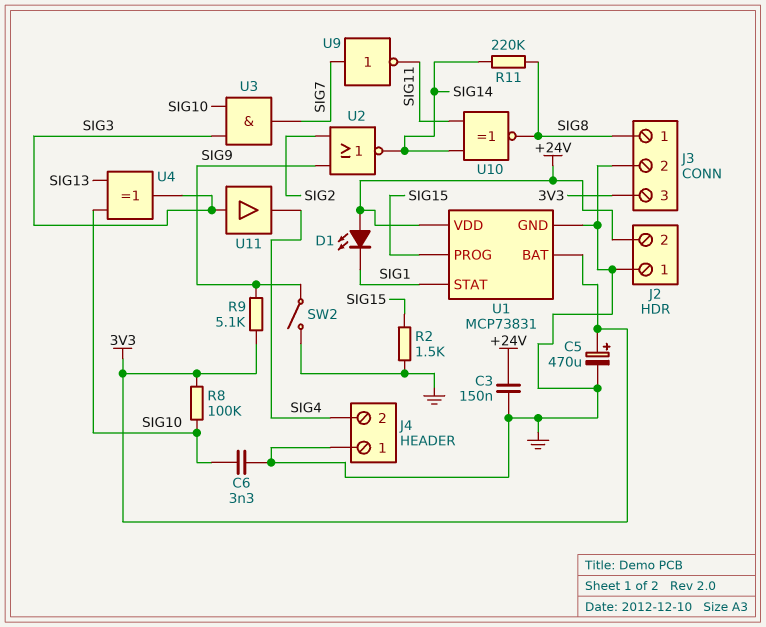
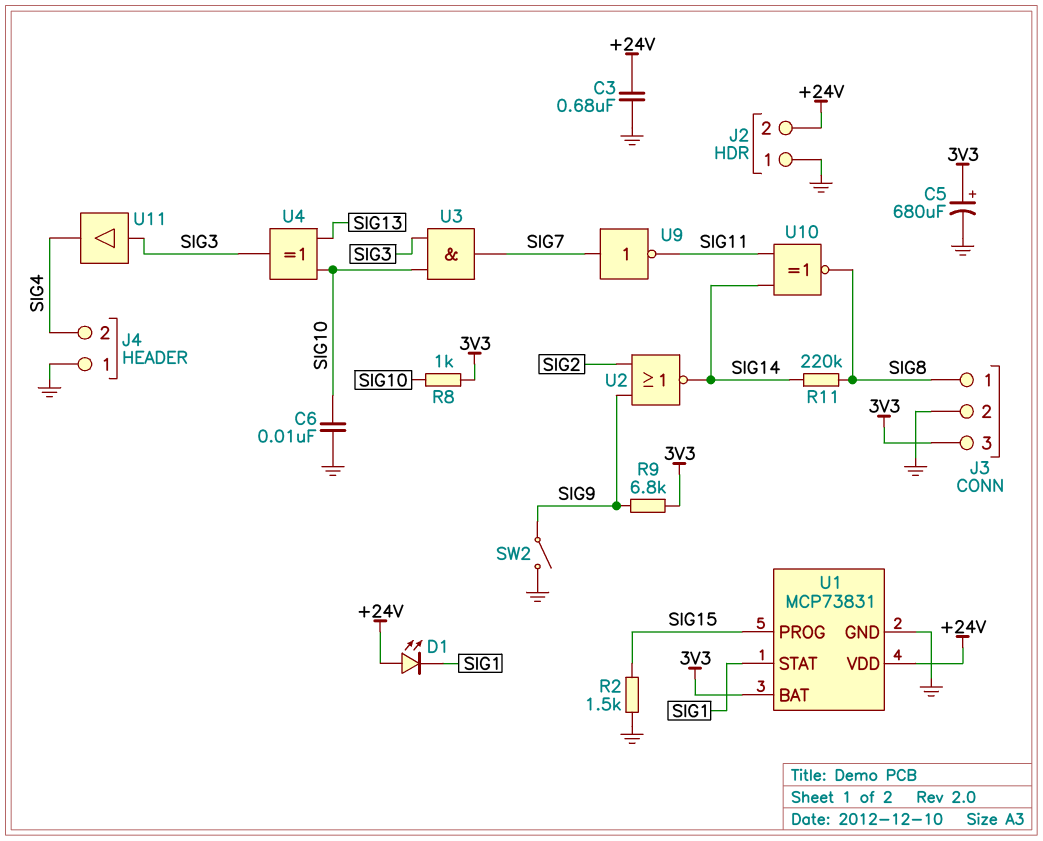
C3: 150nF (+24V, GND) -> 680nF (+24V, GND)
C5: 470uF (plus 3V3, minus GND) -> 680uF (plus 3V3, minus GND)
C6: 3.3nF (GND, SIG10) -> 10nF (GND, SIG10)
R8: 100k (3V3, SIG10) -> 1k (3V3, SIG10)
R9: 5.1k (3V3, SIG9) -> 6.8k (3V3, SIG9)

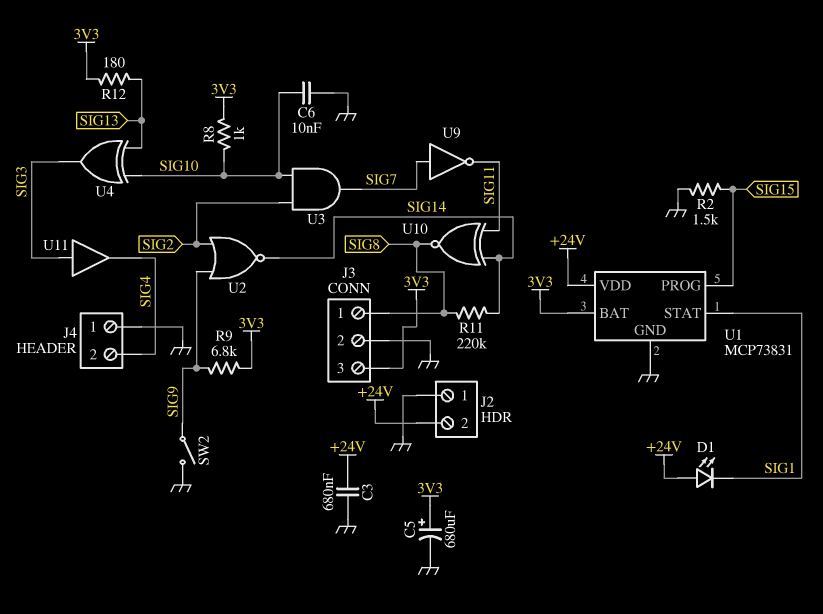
R12: none -> 180 (3V3, SIG13)
U3: AND (in SIG3, in SIG10, out SIG7) -> AND (in SIG2, in SIG10, out SIG7)

